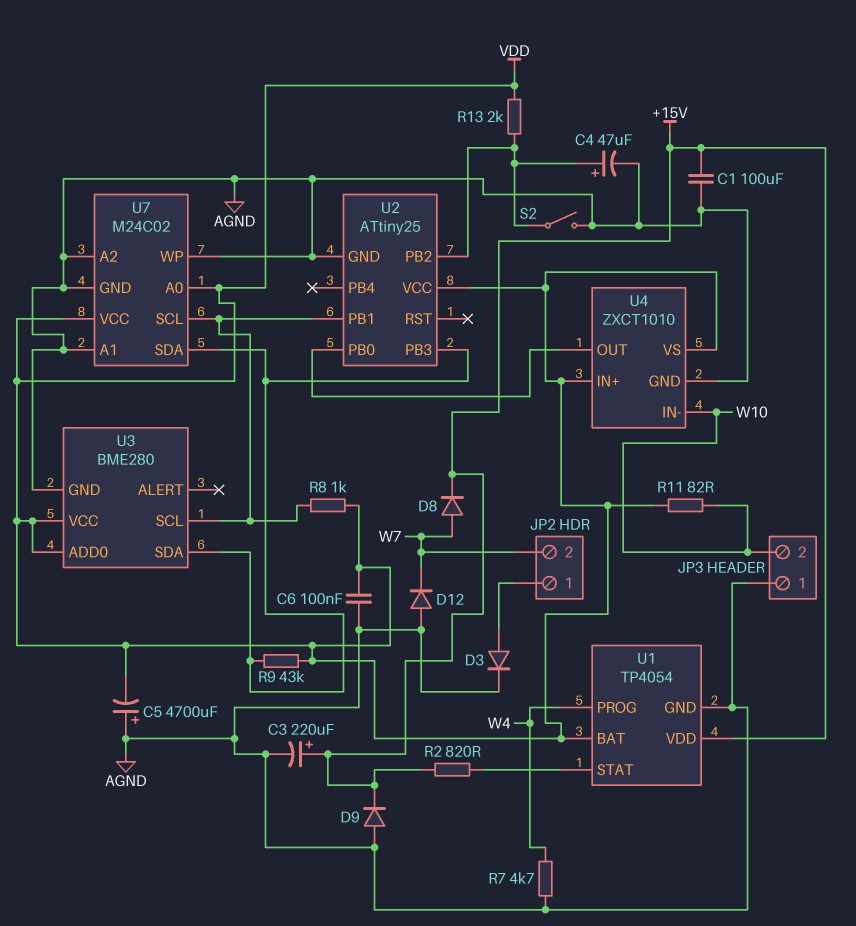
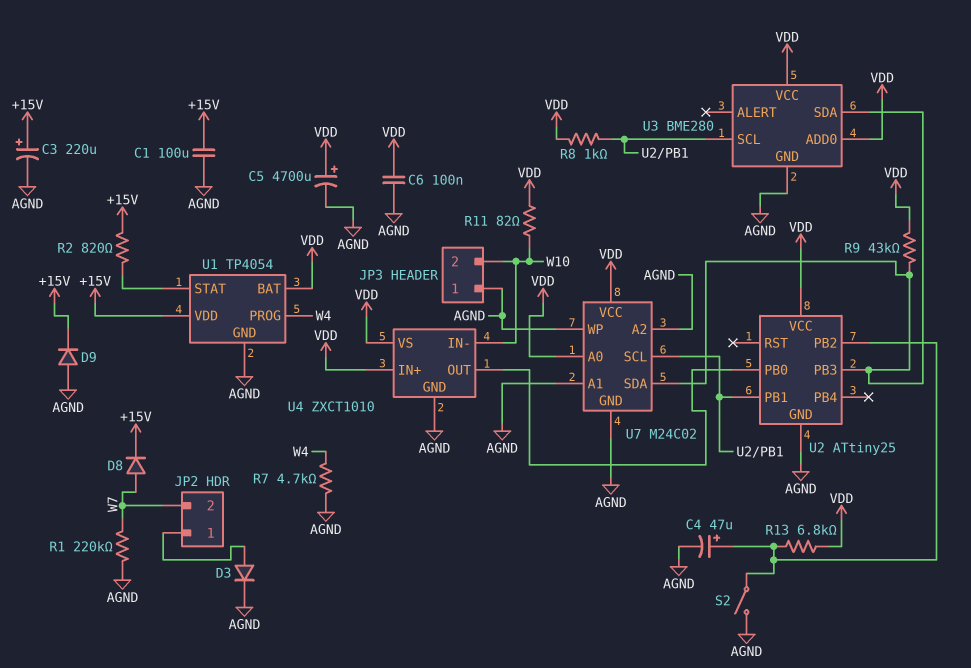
C5: 4700uF (plus AGND, minus VDD) -> 4700uF (plus VDD, minus AGND)
D12: diode (A AGND, K W7) -> none
R1: none -> 220k (AGND, W7)
R13: 2k (U2/PB2, VDD) -> 6.8k (U2/PB2, VDD)

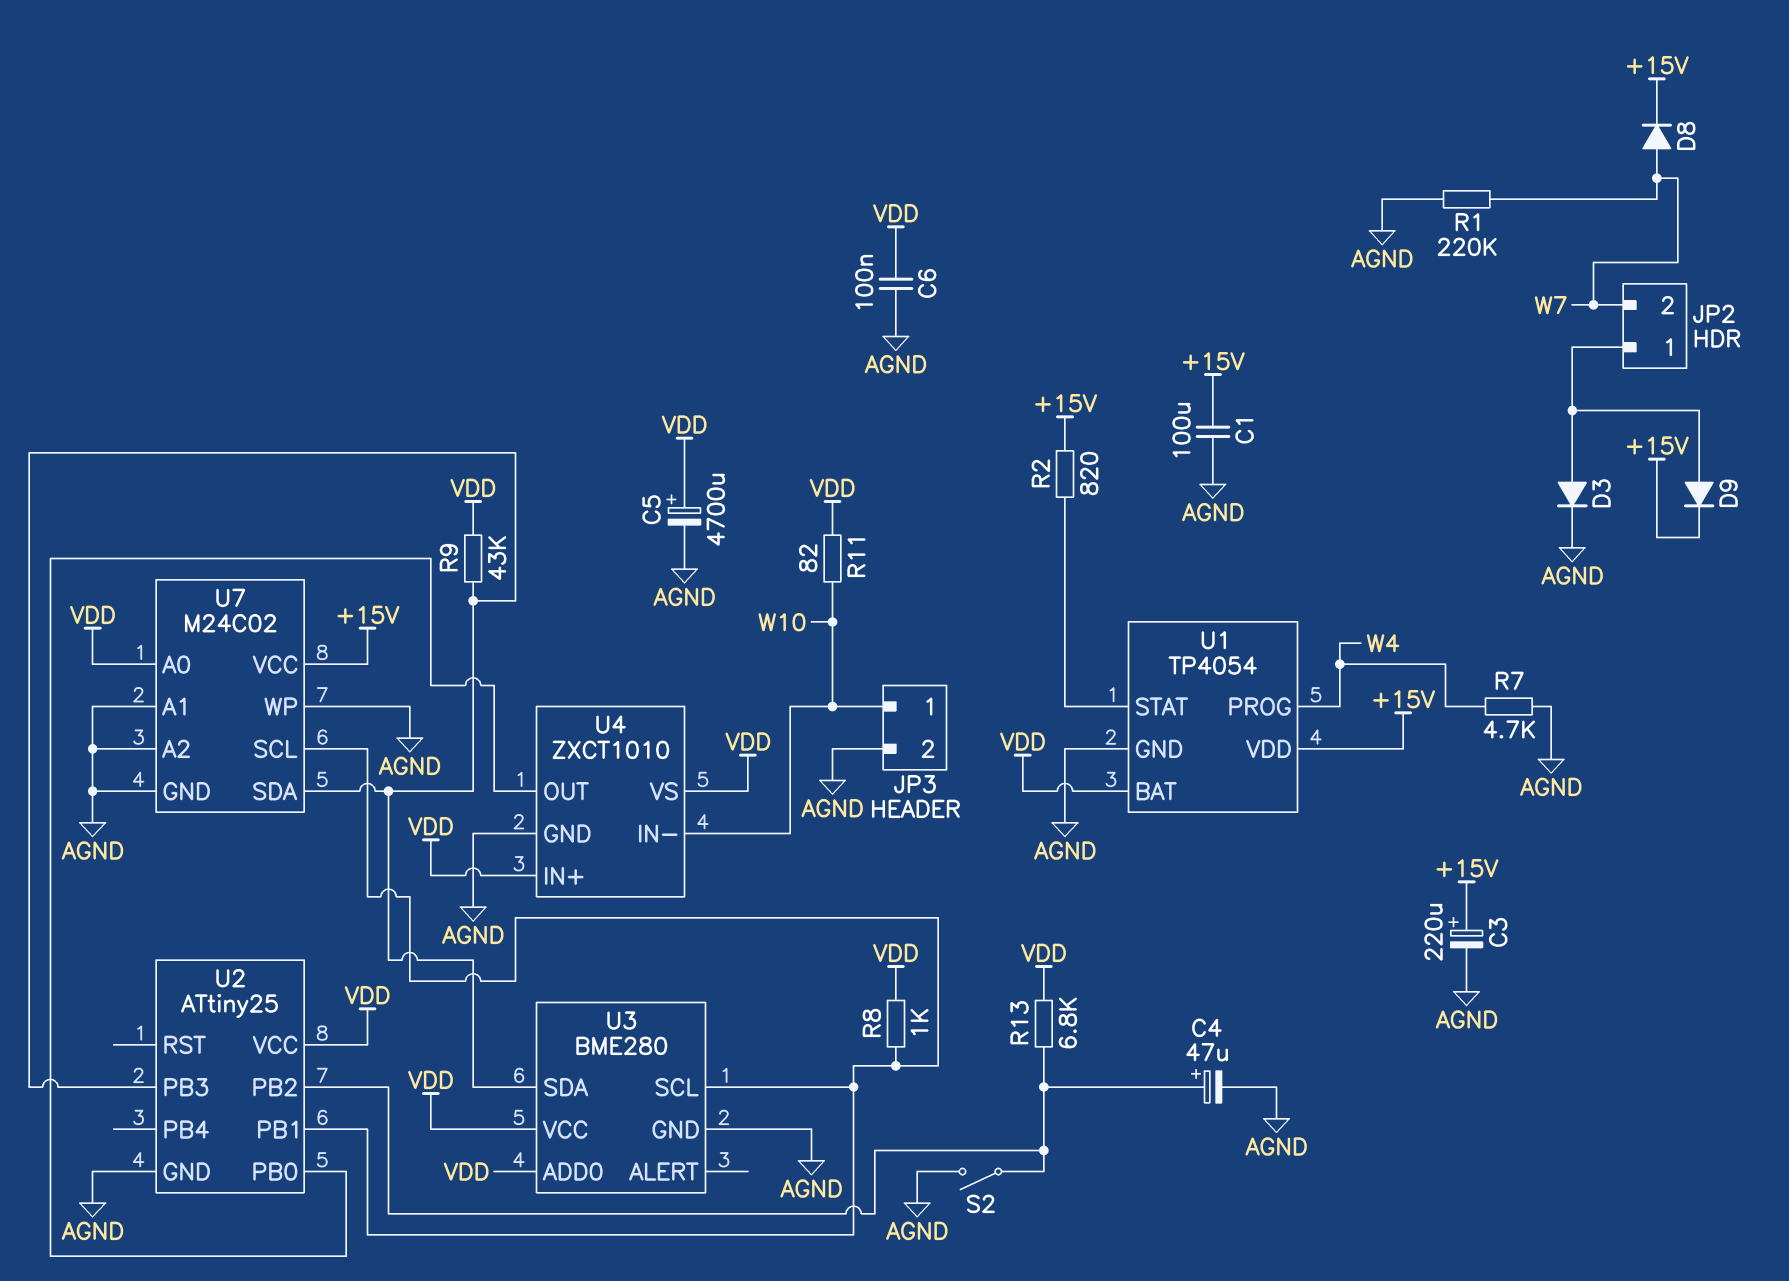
D9: diode (A AGND, K +15V) -> diode (A JP2/1, K +15V)
JP3 pin 1: AGND -> W10
JP3 pin 2: W10 -> AGND
U7 pin VCC: VDD -> +15V

